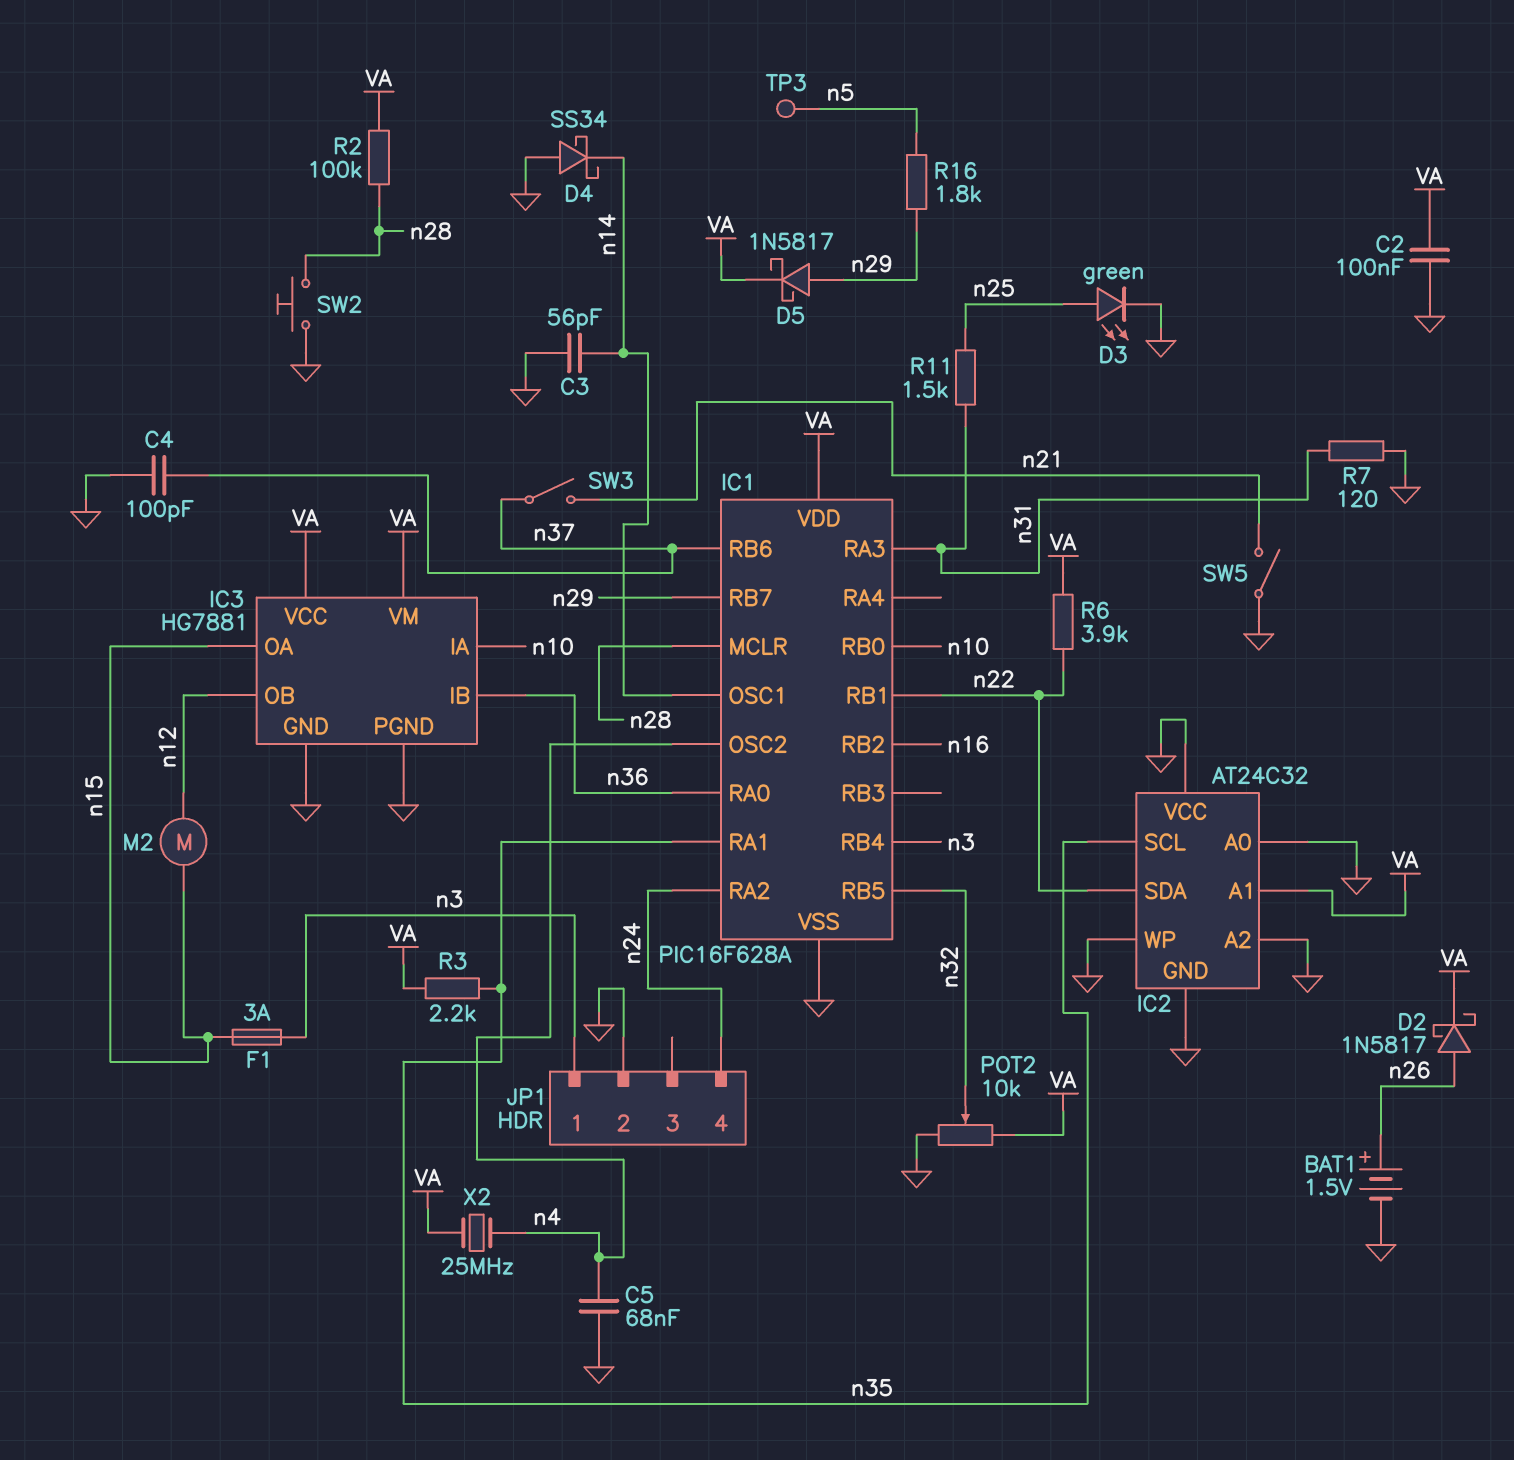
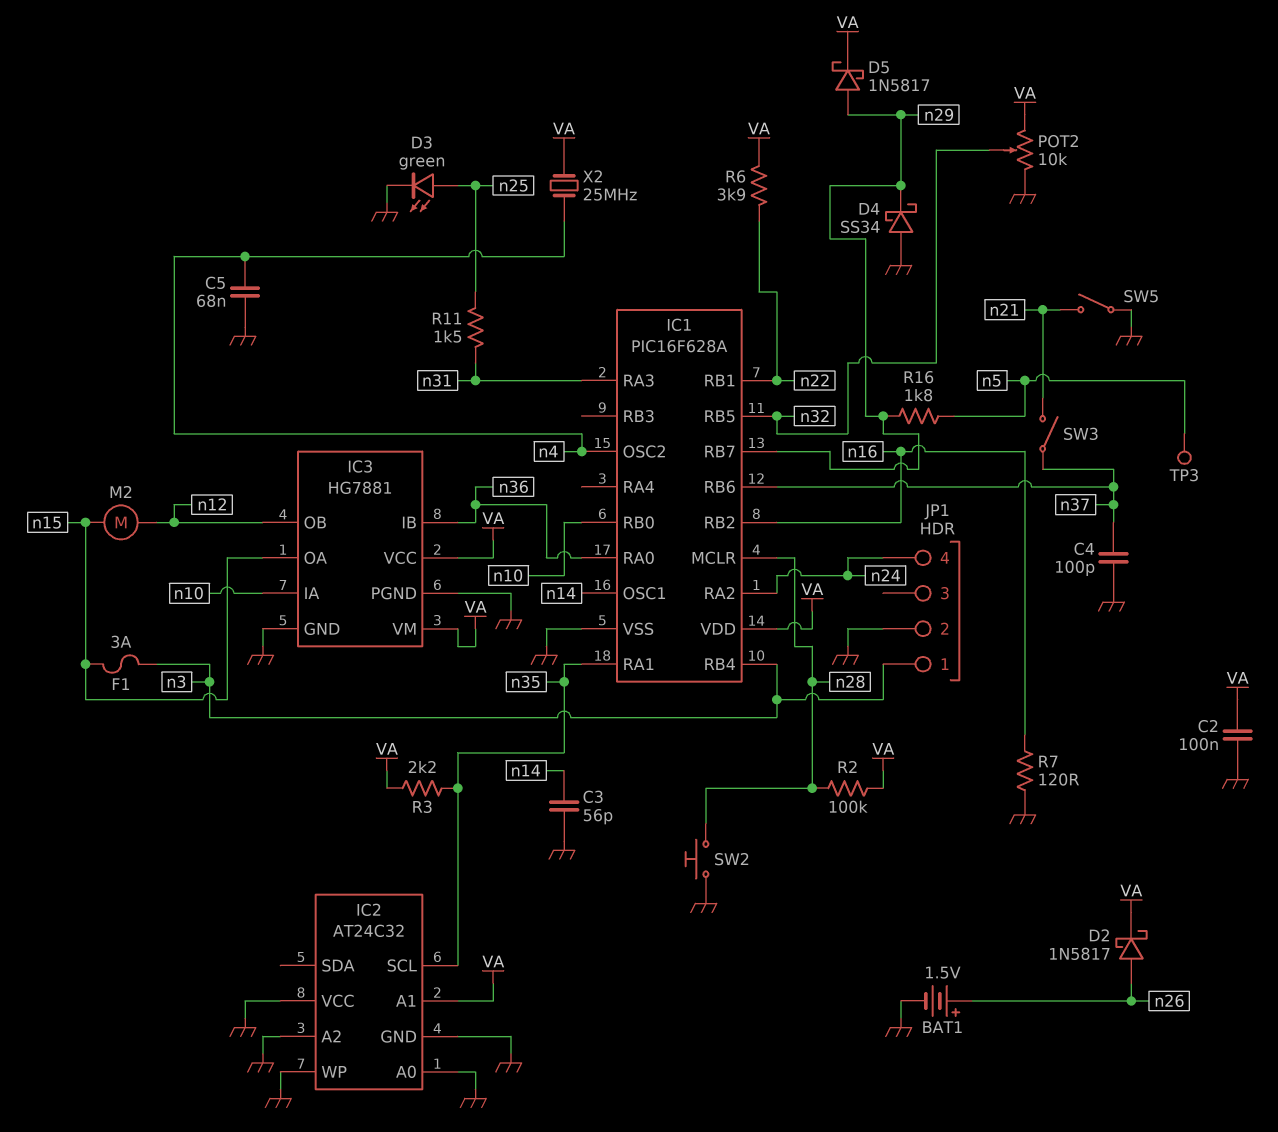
D4: schottky SS34 (A GND, K n14) -> schottky SS34 (A GND, K n29)
IC2 pin SDA: n22 -> none
R7: 120 (GND, n31) -> 120 (GND, n16)

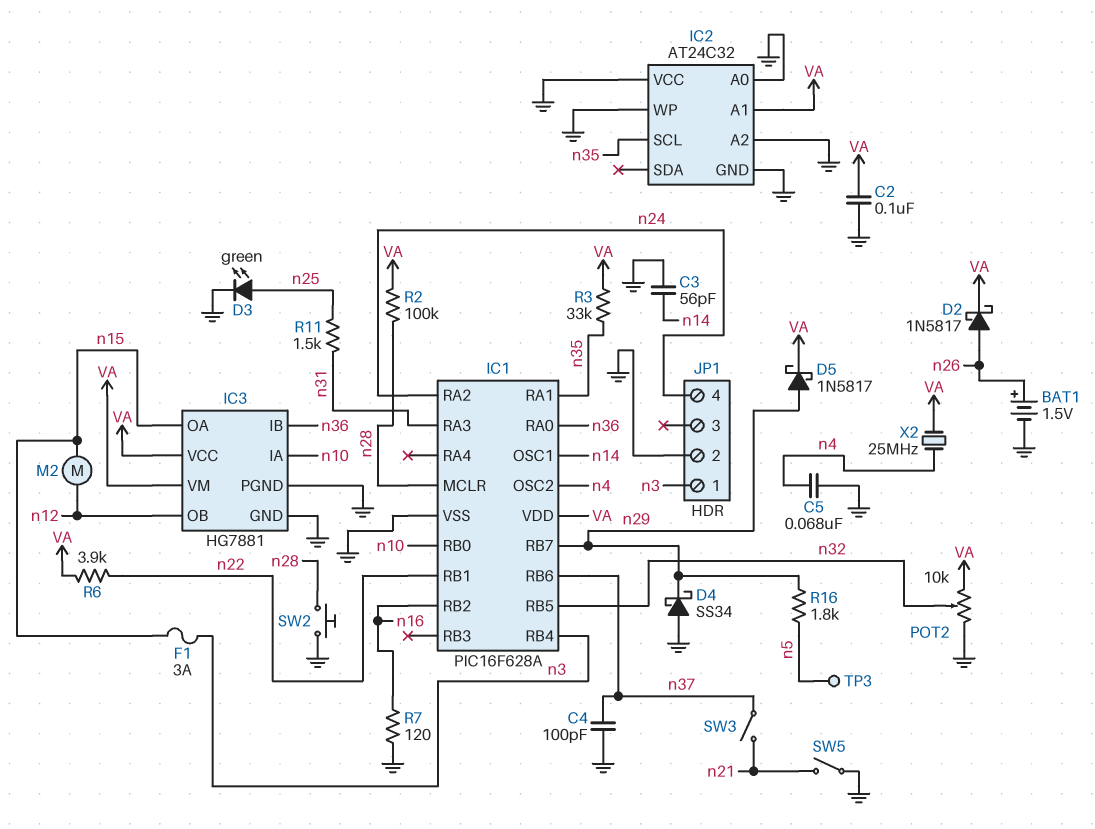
R3: 2.2k (VA, n35) -> 33k (VA, n35)

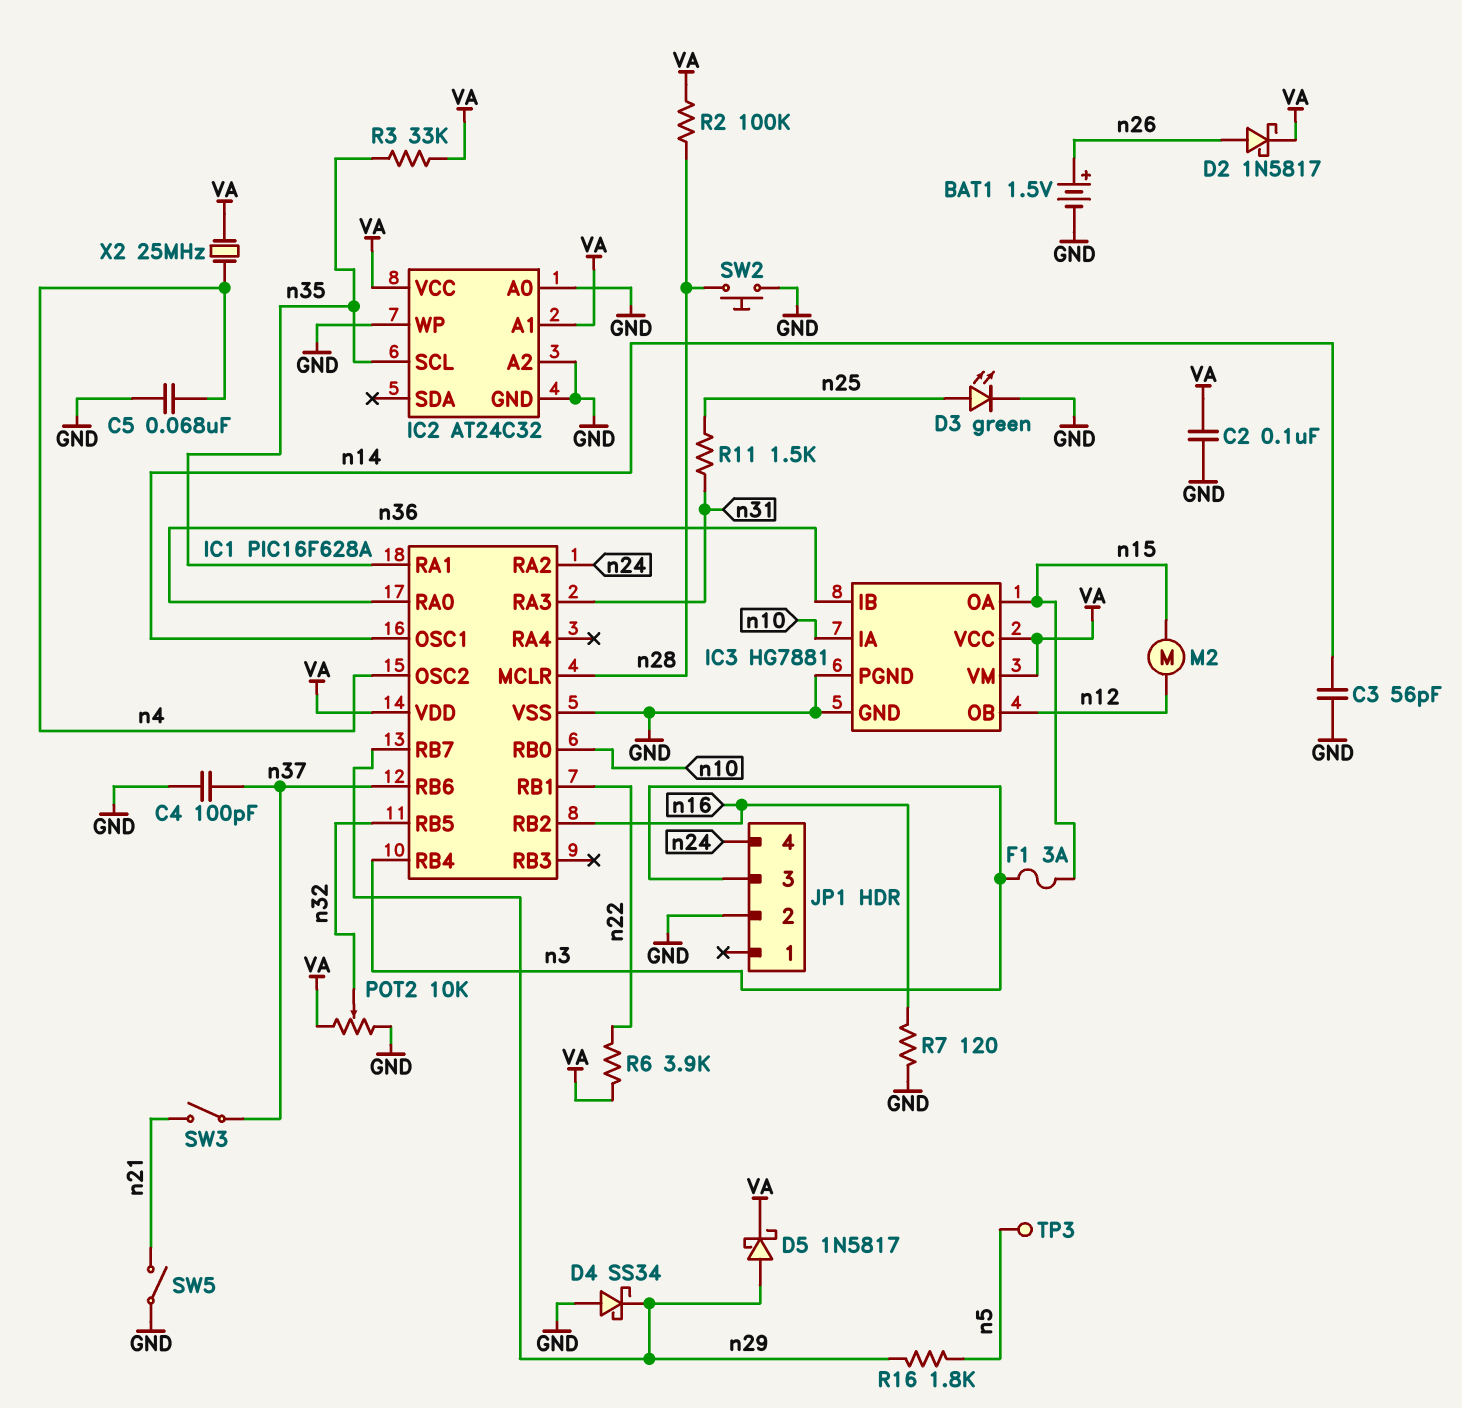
IC2 pin VCC: GND -> VA
JP1 pin 1: n3 -> none
JP1 pin 3: none -> n3

